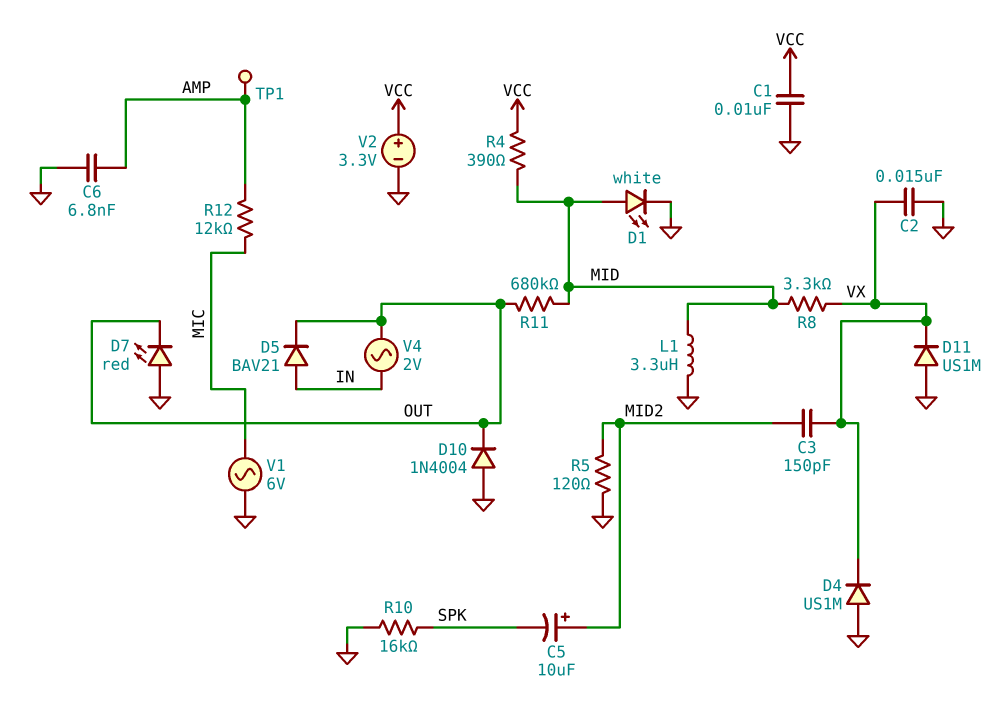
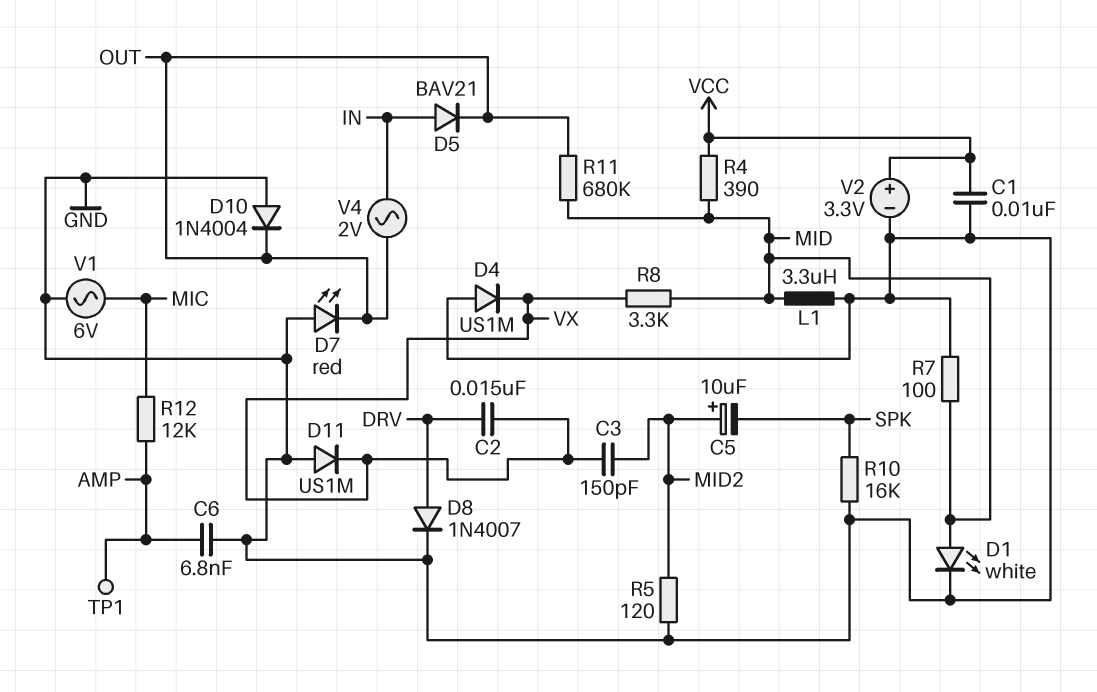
C2: 15nF (GND, VX) -> 15nF (DRV, VX)
D8: none -> diode 1N4007 (A DRV, K GND)
R7: none -> 100 (GND, MID)

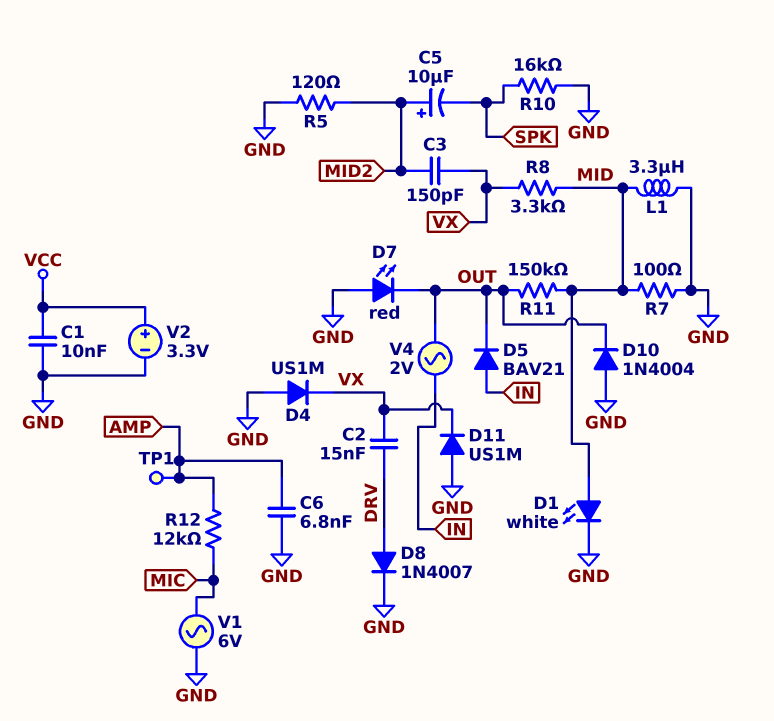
R4: 390 (MID, VCC) -> none
R11: 680k (MID, OUT) -> 150k (MID, OUT)

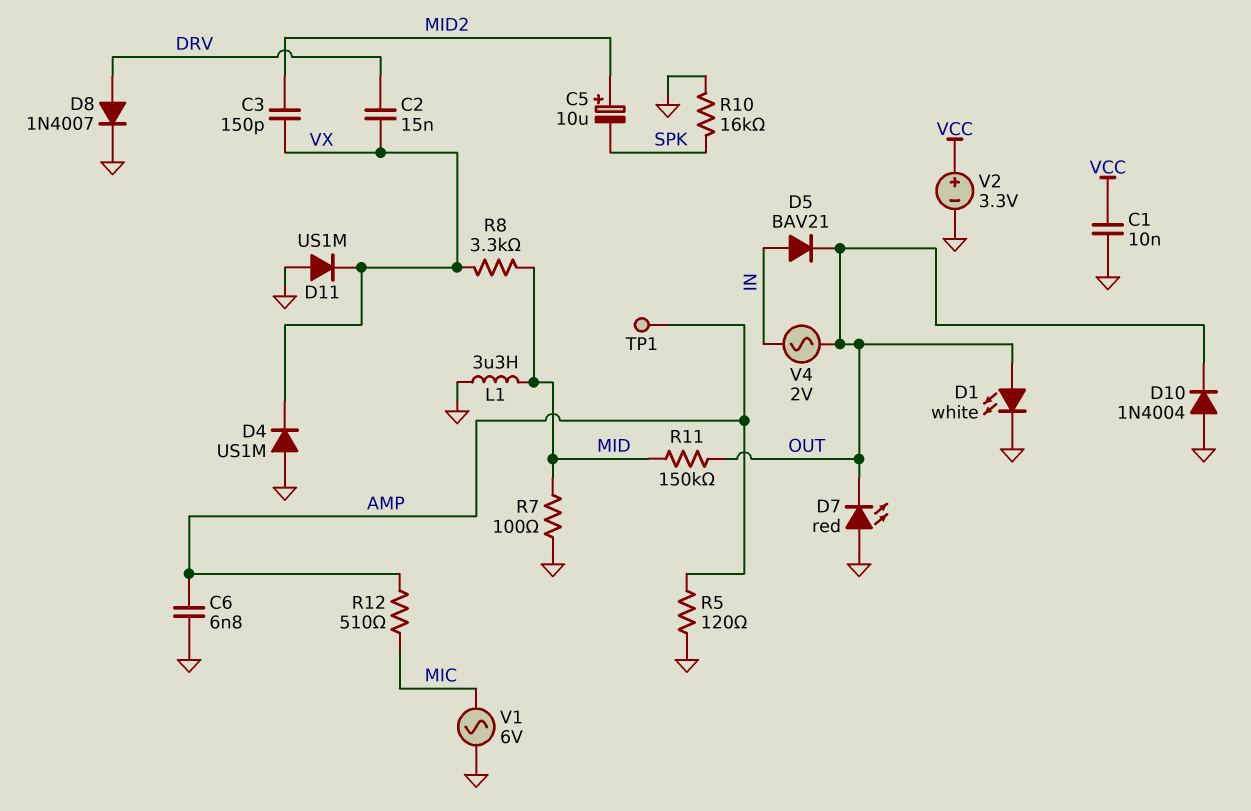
D1: LED white (A MID, K GND) -> LED white (A OUT, K GND)
R5: 120 (GND, MID2) -> 120 (AMP, GND)
R12: 12k (AMP, MIC) -> 510 (AMP, MIC)

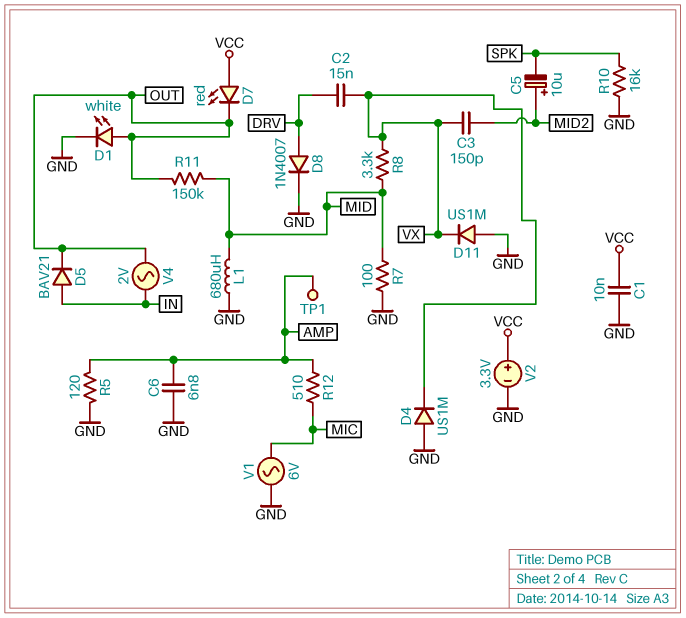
D7: LED red (A GND, K OUT) -> LED red (A VCC, K OUT)
D10: diode 1N4004 (A GND, K OUT) -> none
L1: 3.3uH (GND, MID) -> 680uH (GND, MID)

